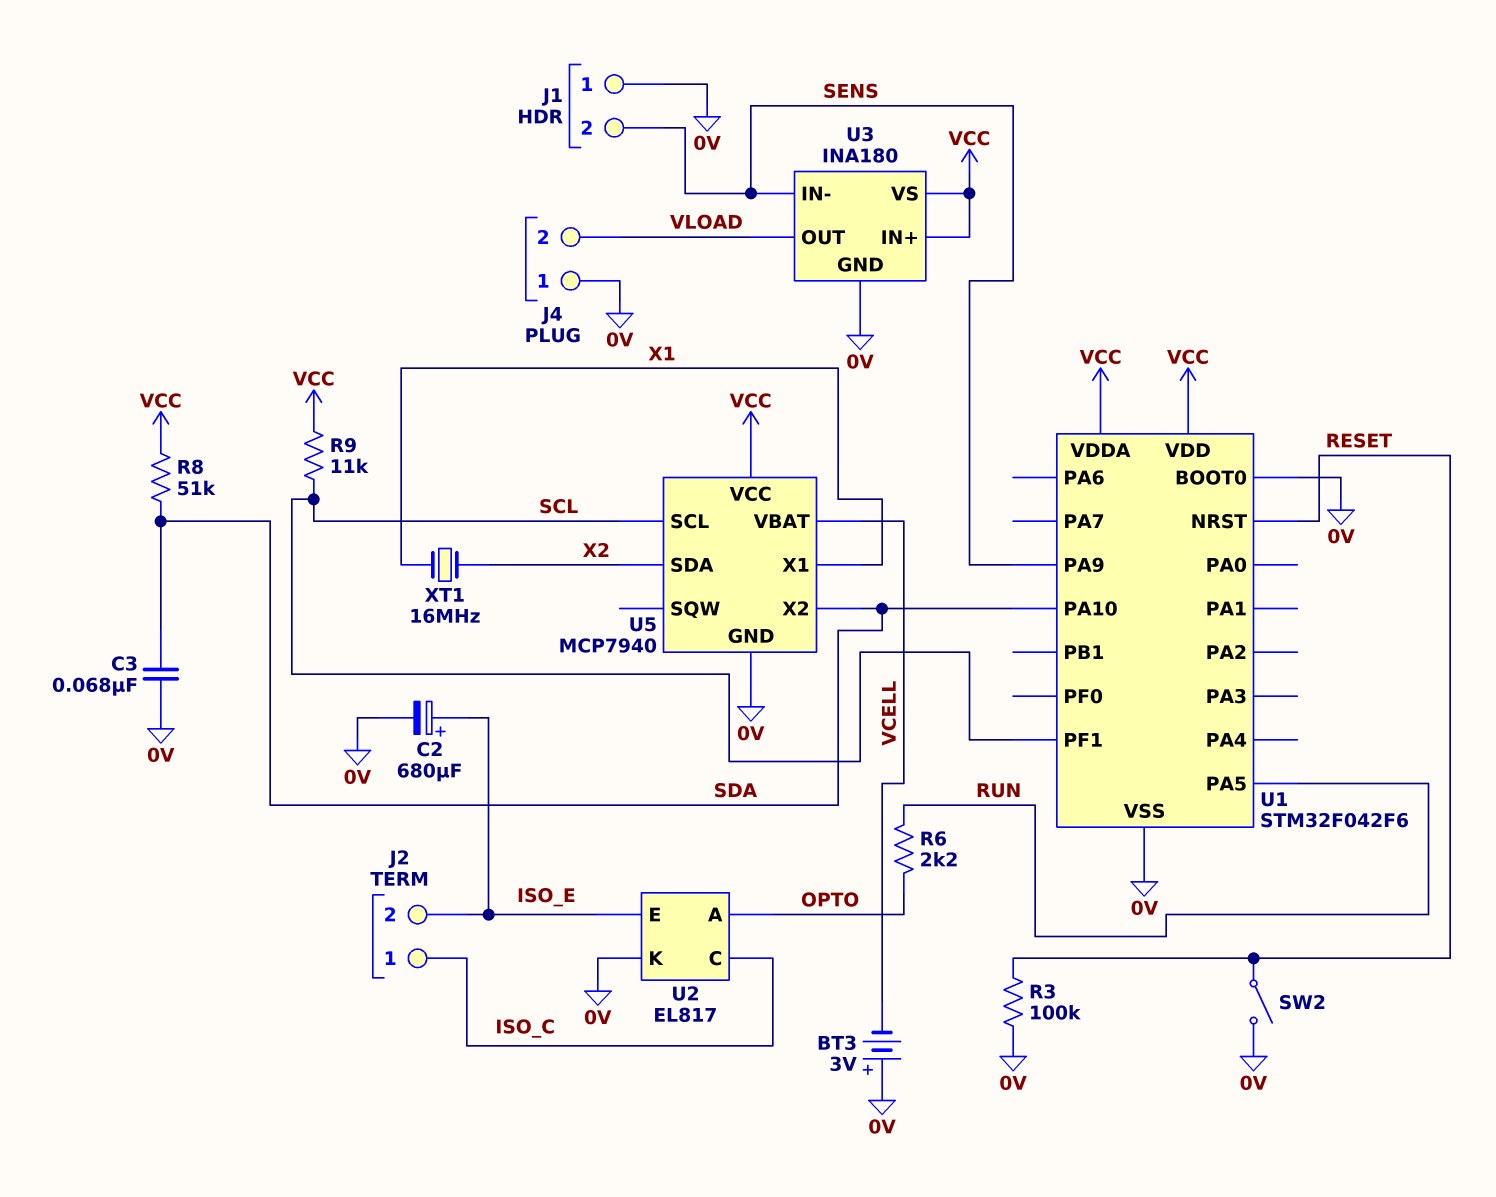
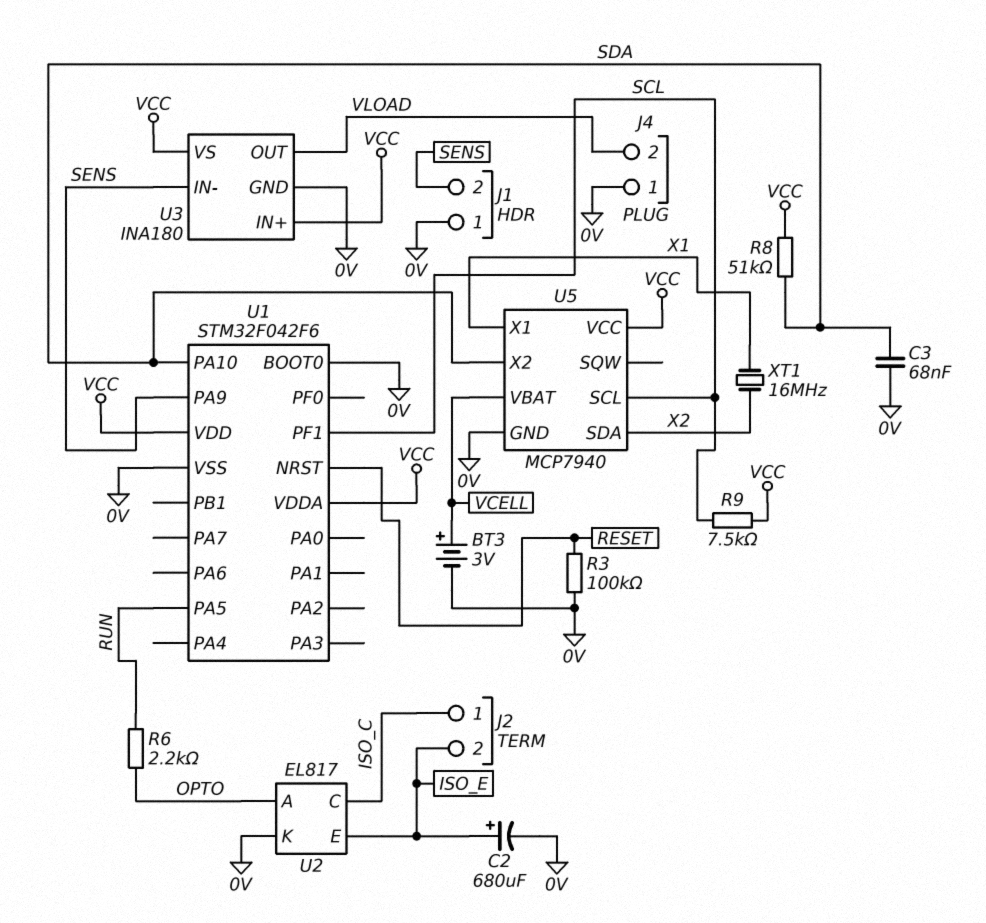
BT3: 3V (plus 0V, minus VCELL) -> 3V (plus VCELL, minus 0V)
R9: 11k (SCL, VCC) -> 7.5k (SCL, VCC)
SW2: switch (0V, RESET) -> none

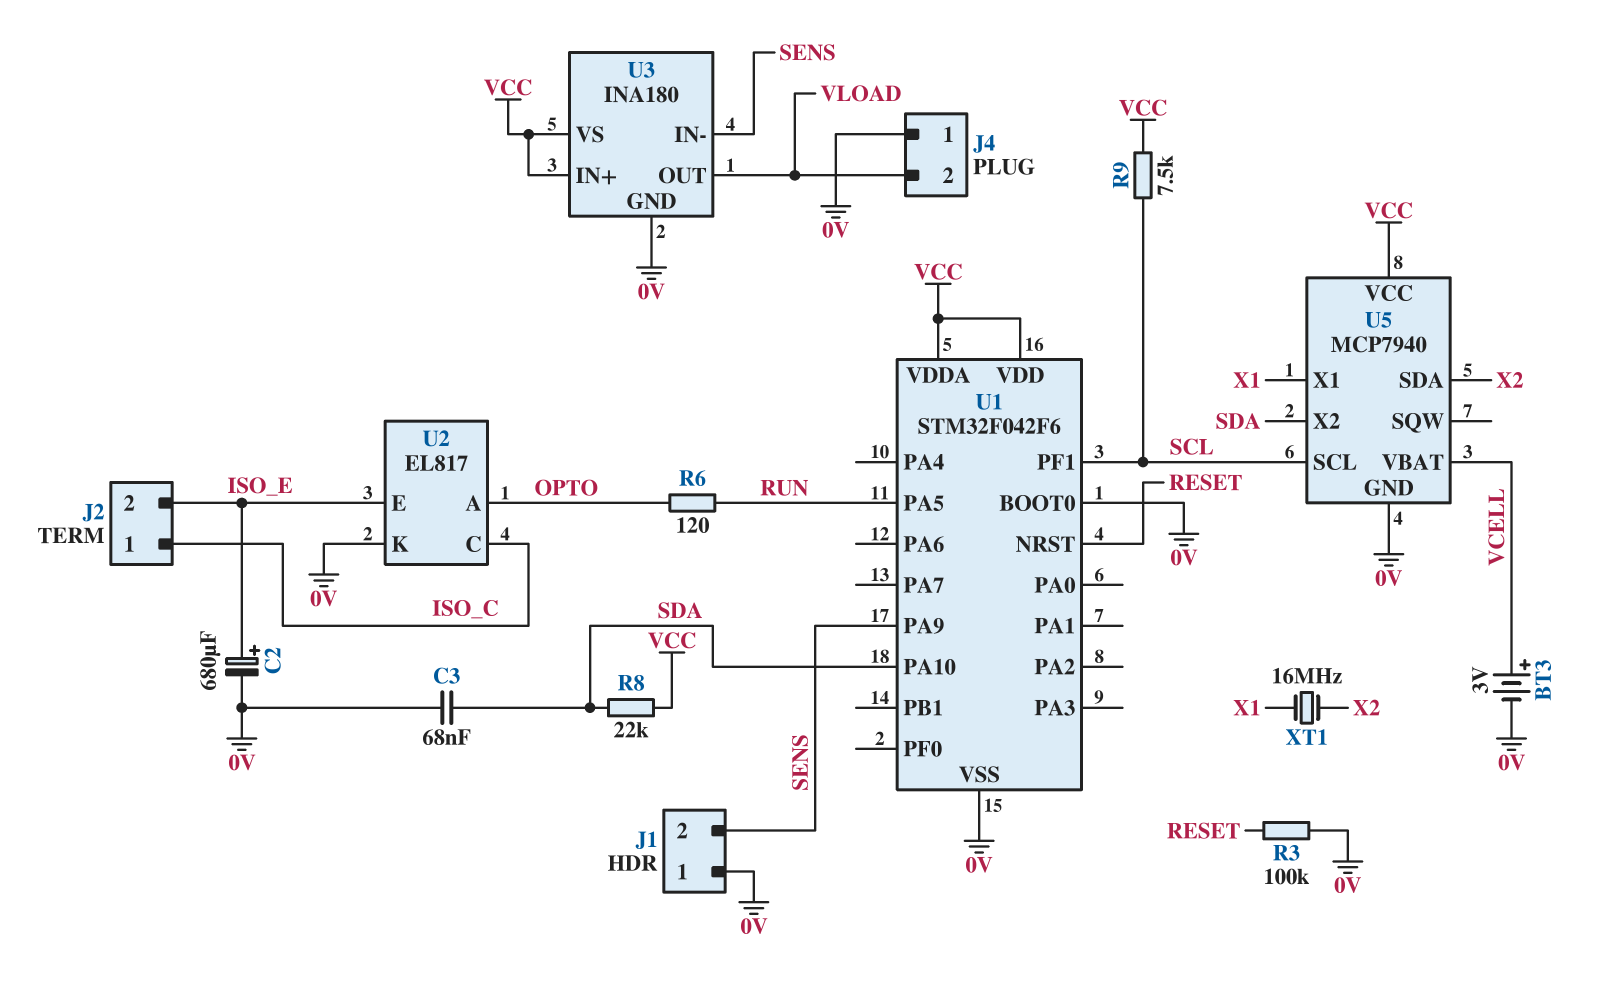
R6: 2.2k (OPTO, RUN) -> 120 (OPTO, RUN)
R8: 51k (SDA, VCC) -> 22k (SDA, VCC)

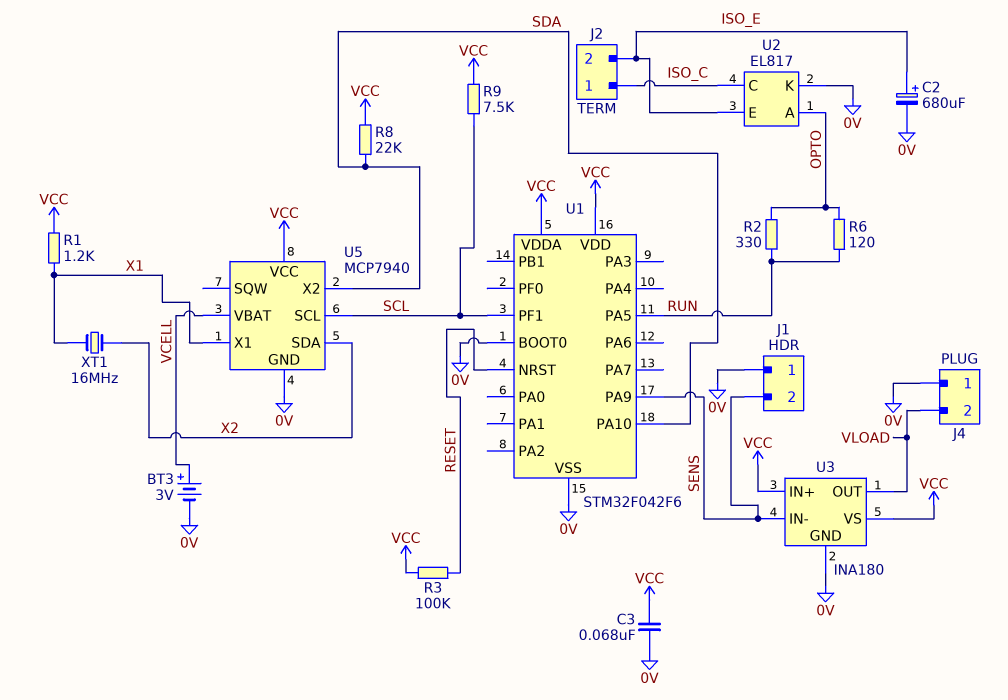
C3: 68nF (0V, SDA) -> 68nF (0V, VCC)
R1: none -> 1.2k (VCC, X1)
R2: none -> 330 (OPTO, RUN)
R3: 100k (0V, RESET) -> 100k (RESET, VCC)

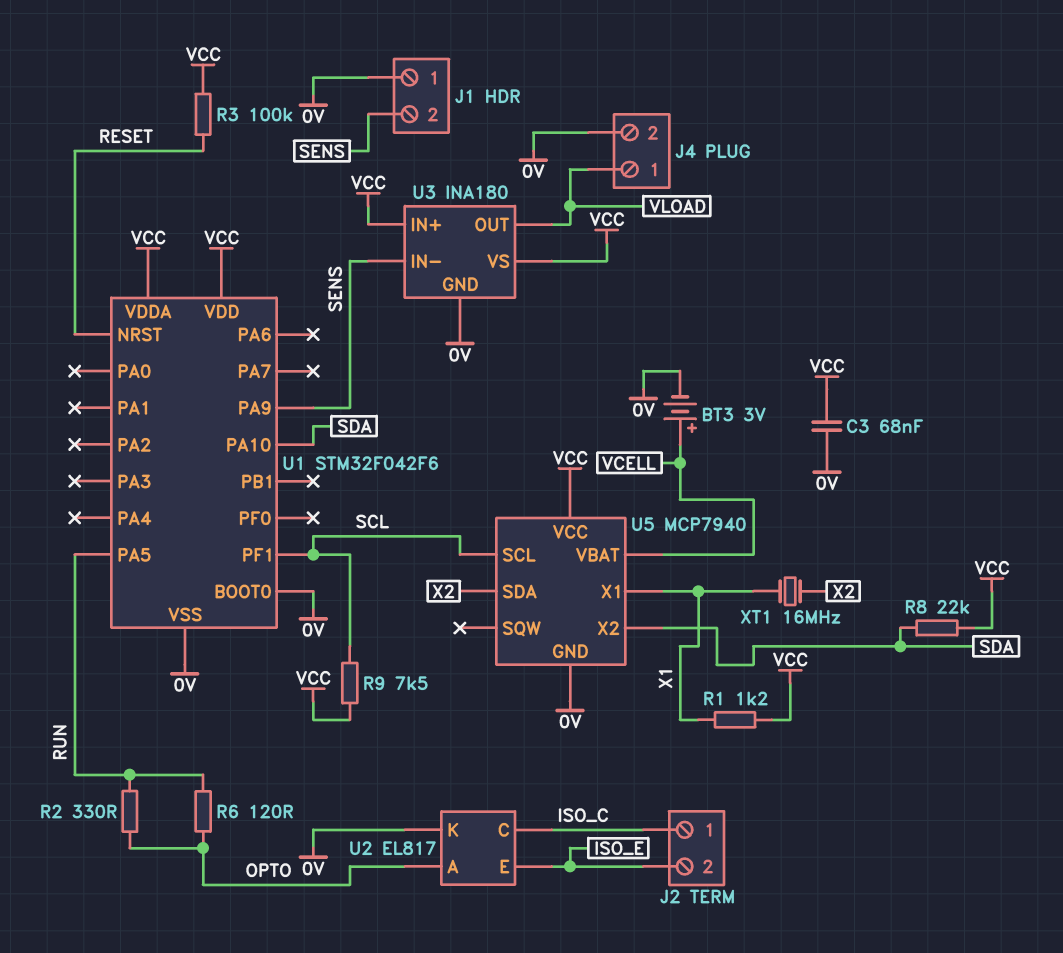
C2: 680uF (plus ISO_E, minus 0V) -> none
J4 pin 1: 0V -> VLOAD
J4 pin 2: VLOAD -> 0V

